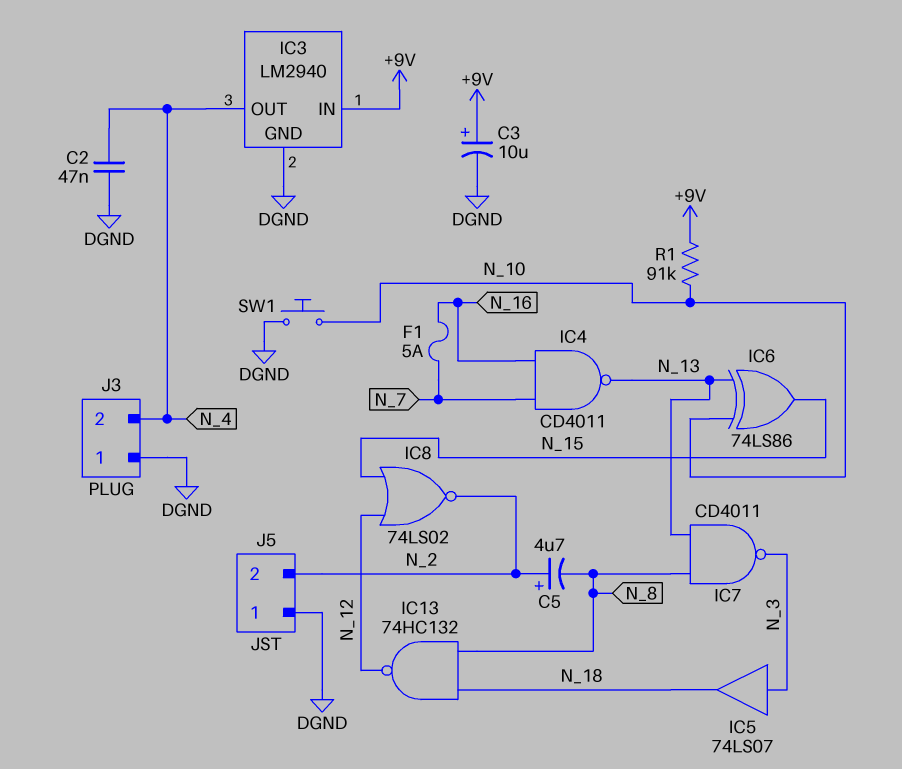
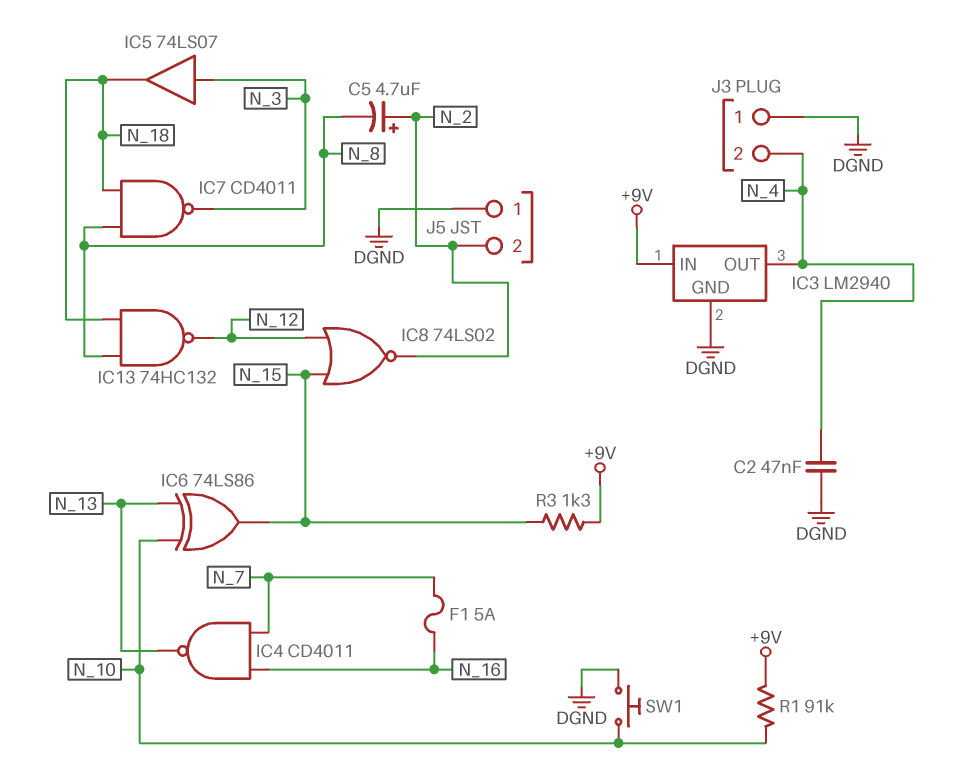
C3: 10uF (plus +9V, minus DGND) -> none
IC7: NAND CD4011 (in N_8, in N_13, out N_3) -> NAND CD4011 (in N_8, in N_18, out N_3)
R3: none -> 1.3k (+9V, N_15)

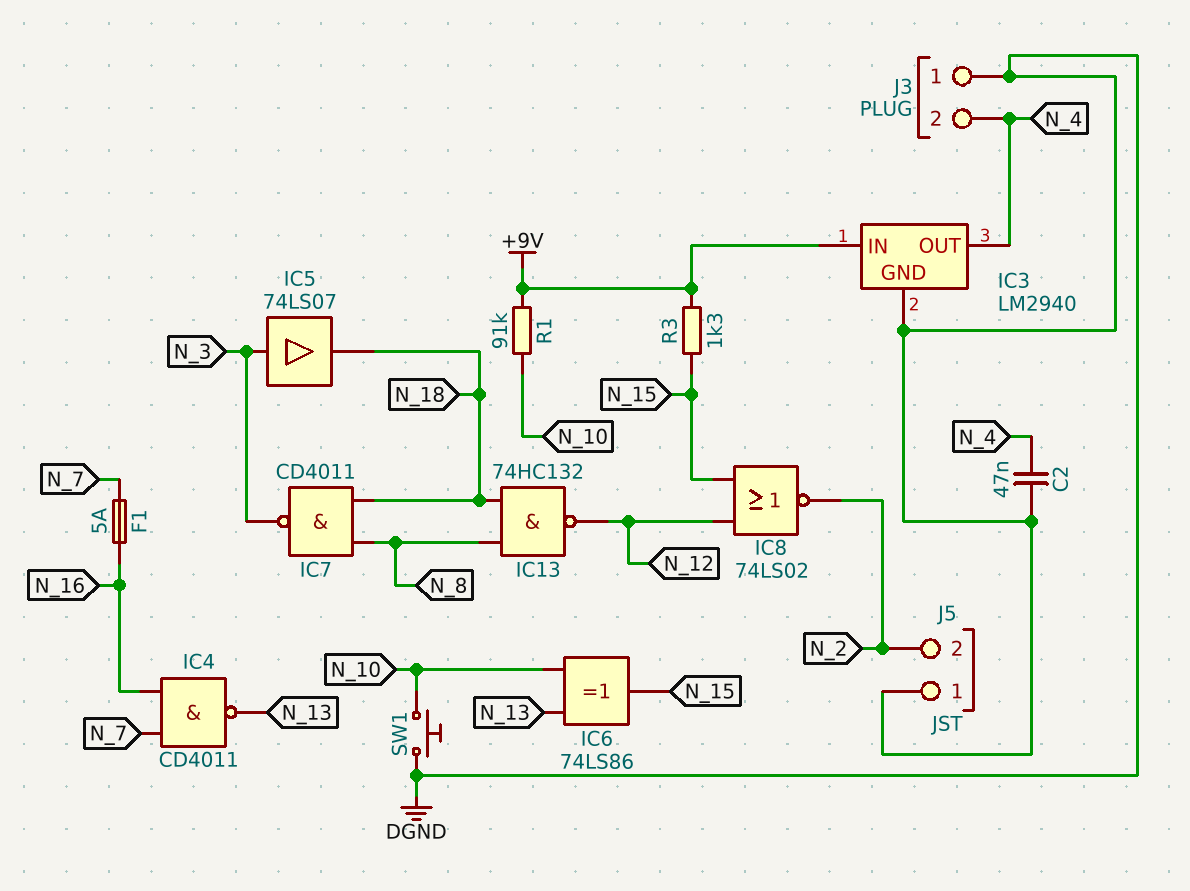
C5: 4.7uF (plus N_2, minus N_8) -> none

